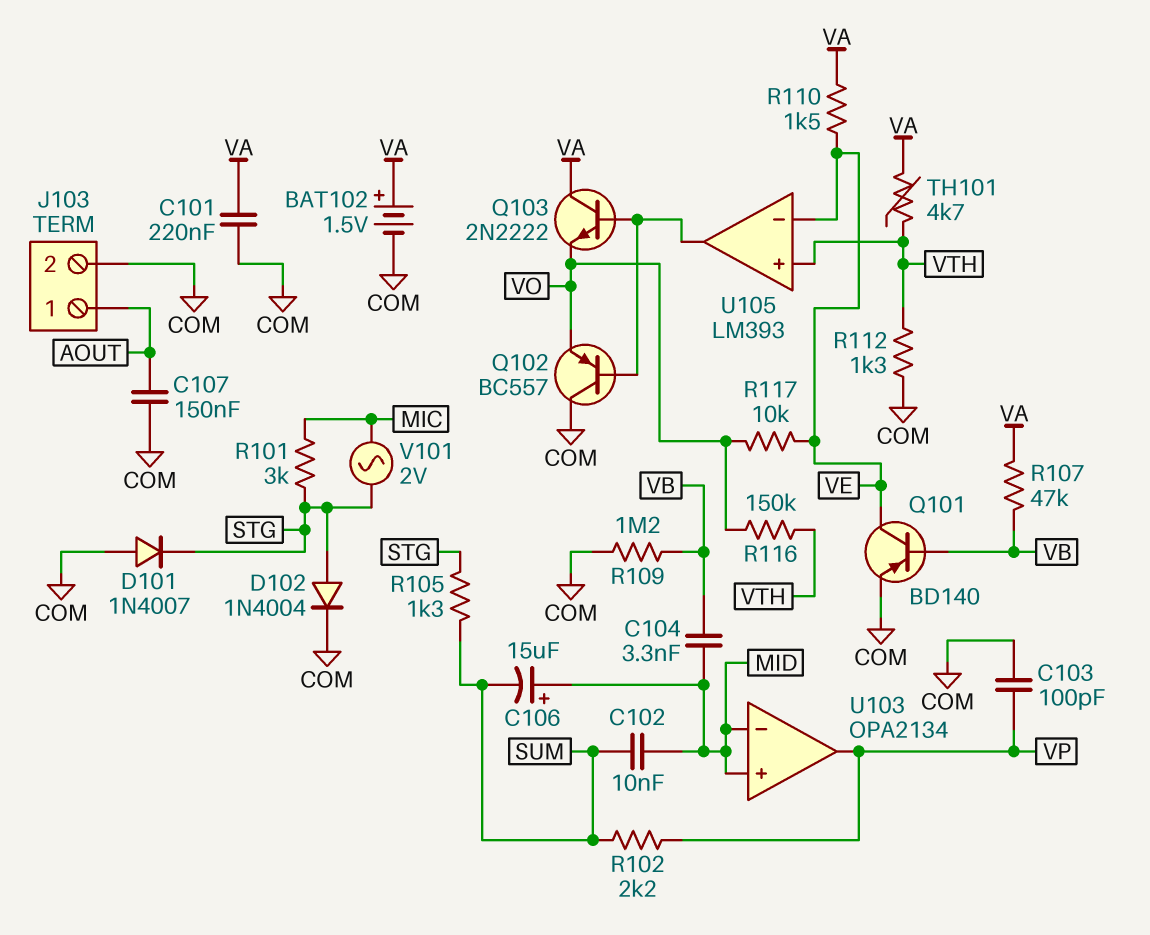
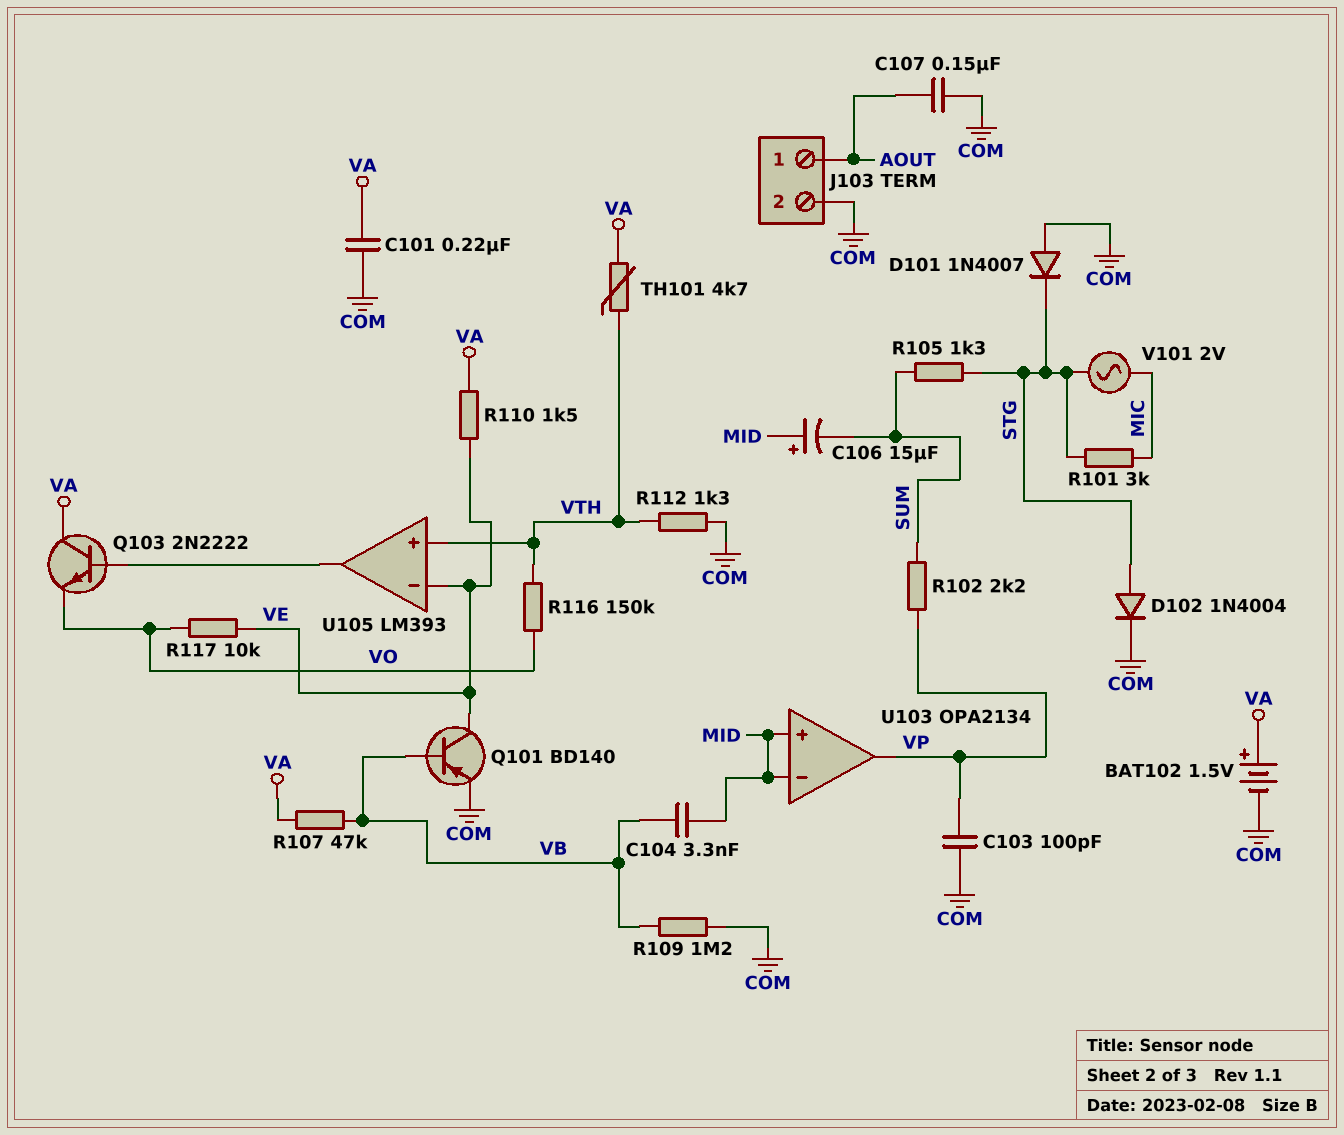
C102: 10nF (MID, SUM) -> none
Q102: PNP BC557 (B U105/out, C COM, E VO) -> none

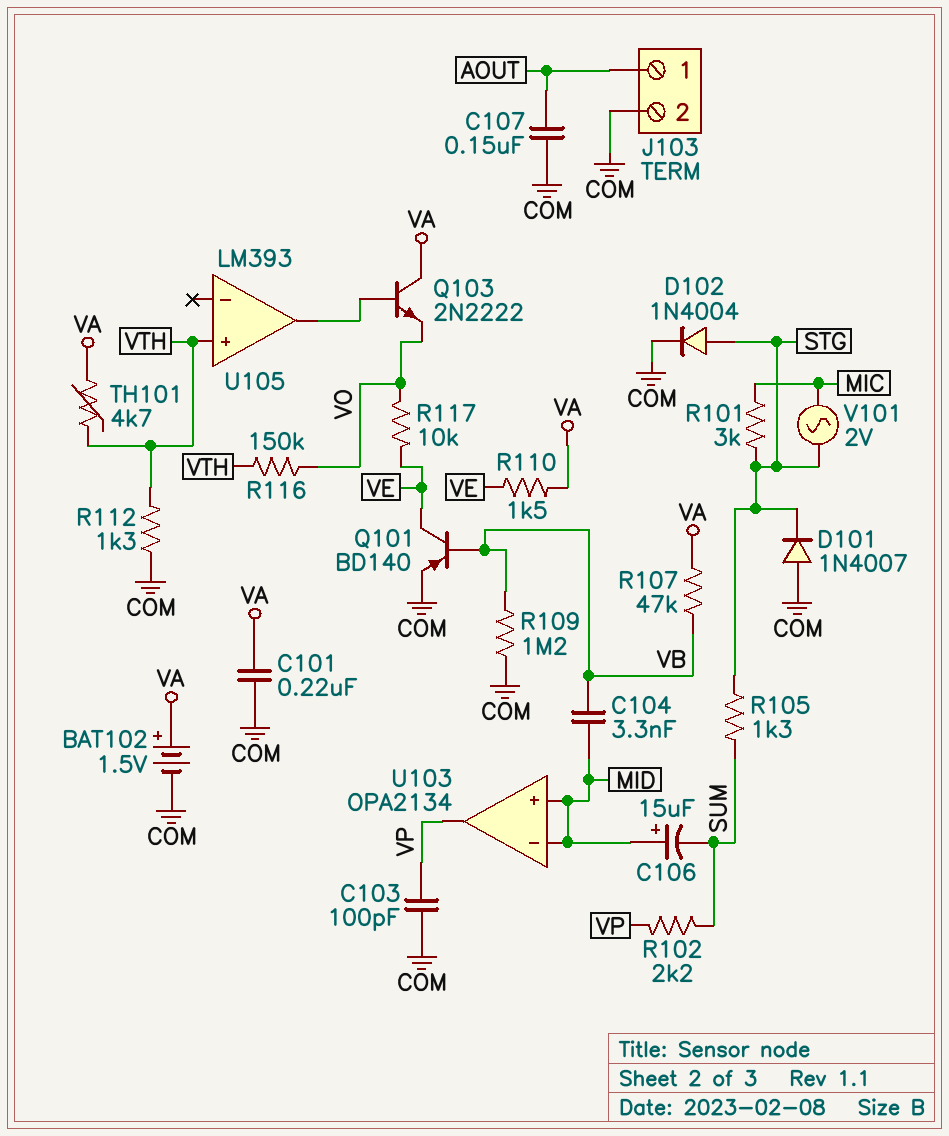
U105 pin in-: VE -> none

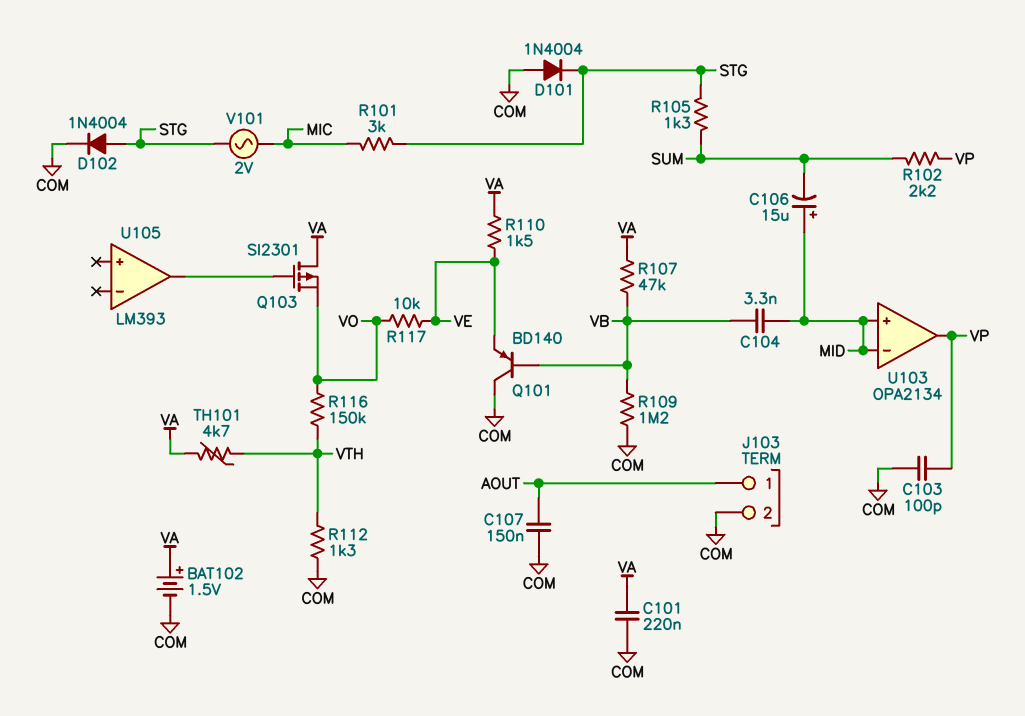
D101: diode 1N4007 (A COM, K STG) -> diode 1N4004 (A COM, K STG)
Q101: PNP BD140 (B VB, C VE, E COM) -> PNP BD140 (B VB, C COM, E VE)
Q103: NPN 2N2222 (B U105/out, C VA, E VO) -> PMOS SI2301 (G U105/out, D VA, S VO)
U105 pin in+: VTH -> none

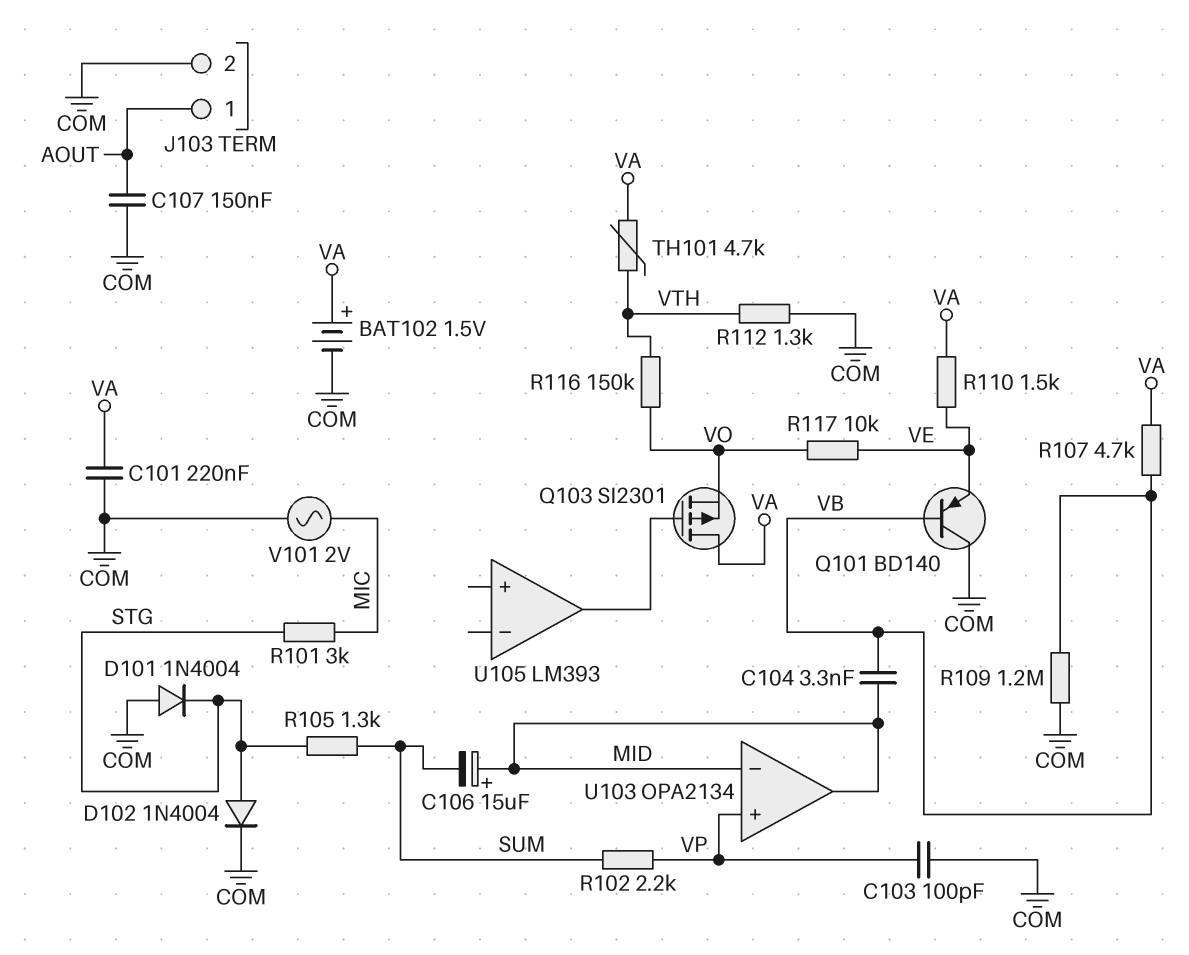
R107: 47k (VA, VB) -> 4.7k (VA, VB)
U103 pin in+: MID -> VP
U103 pin out: VP -> MID
V101: AC 2V (MIC, STG) -> AC 2V (COM, MIC)

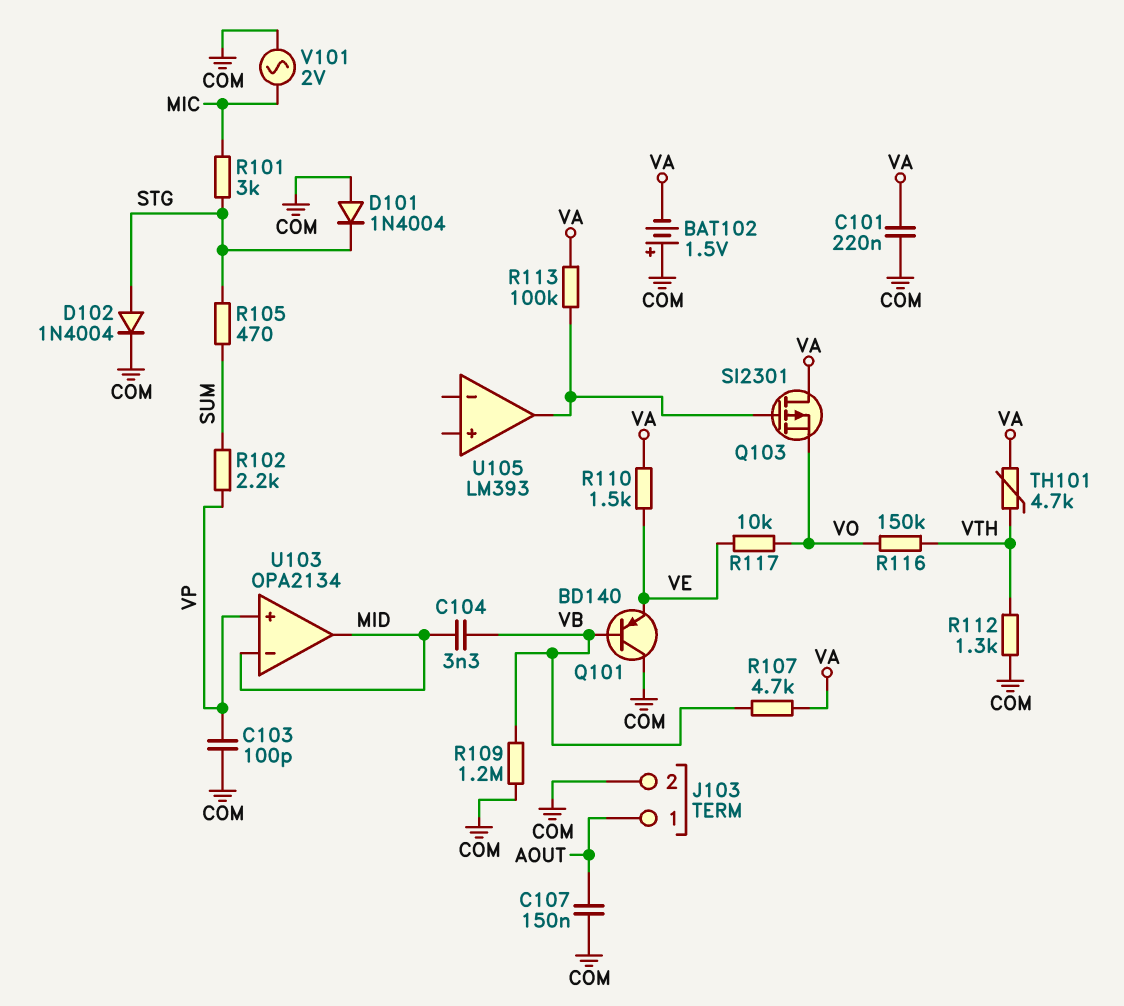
BAT102: 1.5V (plus VA, minus COM) -> 1.5V (plus COM, minus VA)
C106: 15uF (plus MID, minus SUM) -> none
R105: 1.3k (STG, SUM) -> 470 (STG, SUM)
R113: none -> 100k (U105/out, VA)

